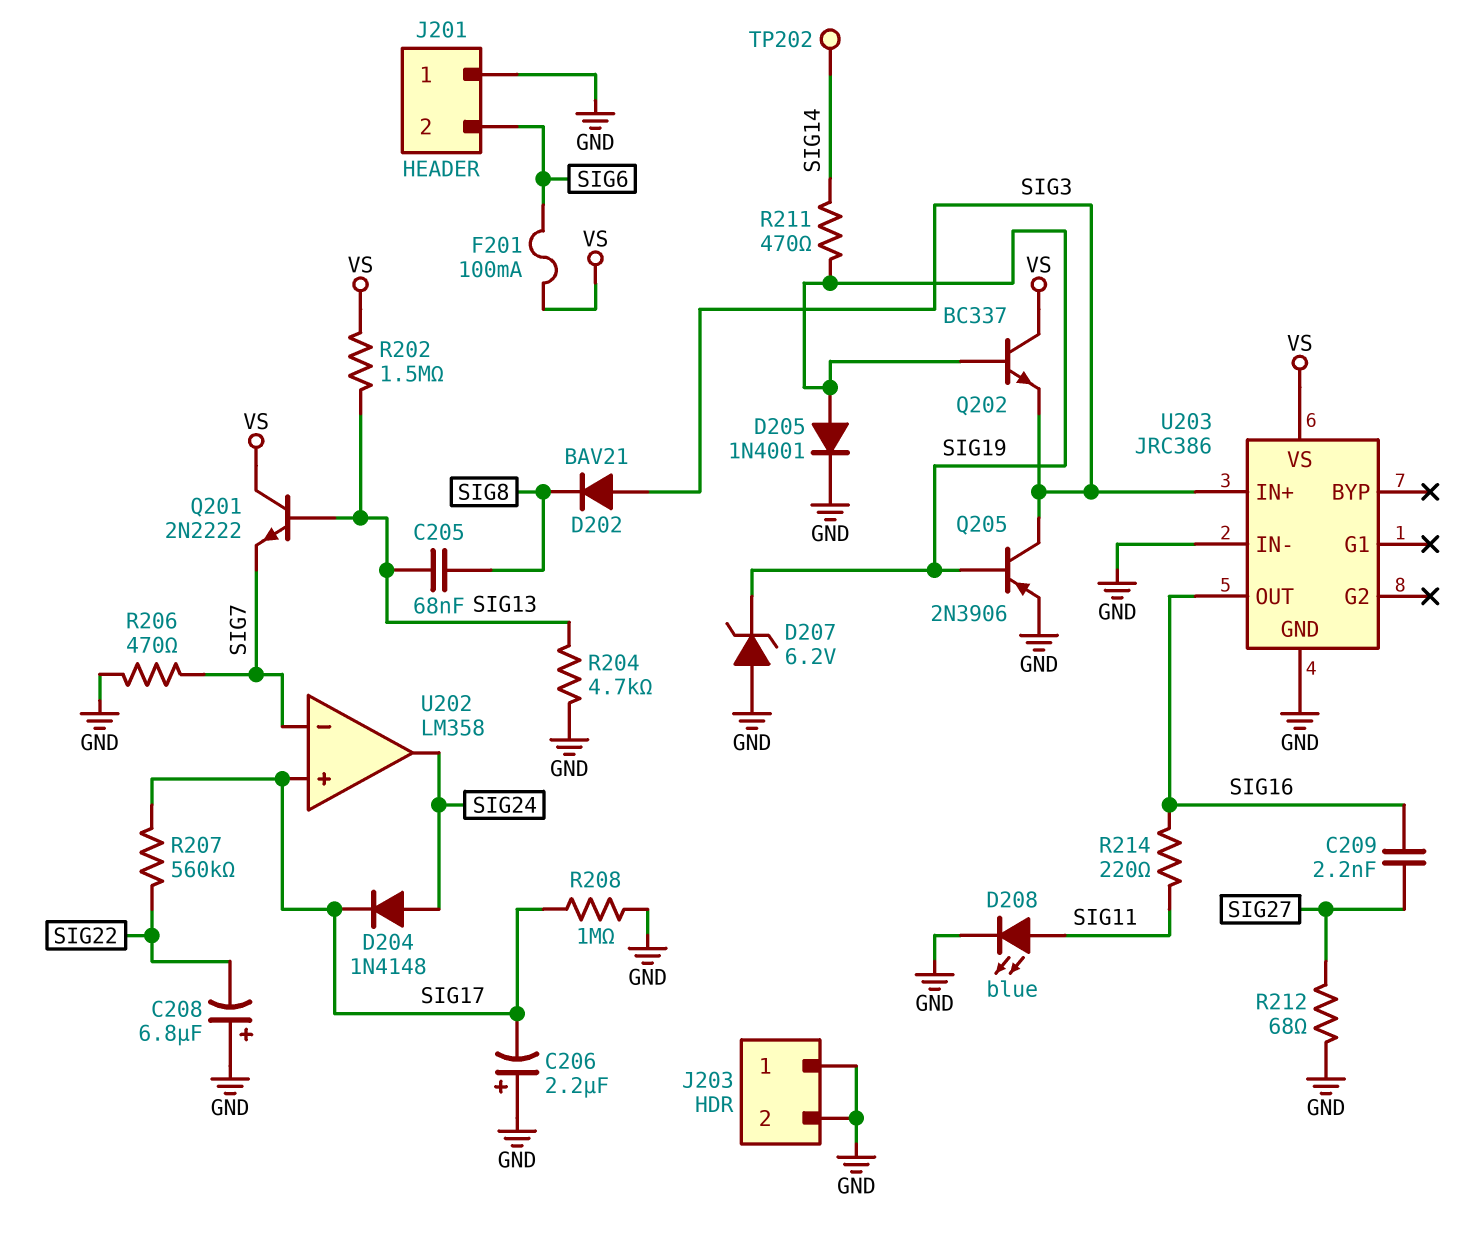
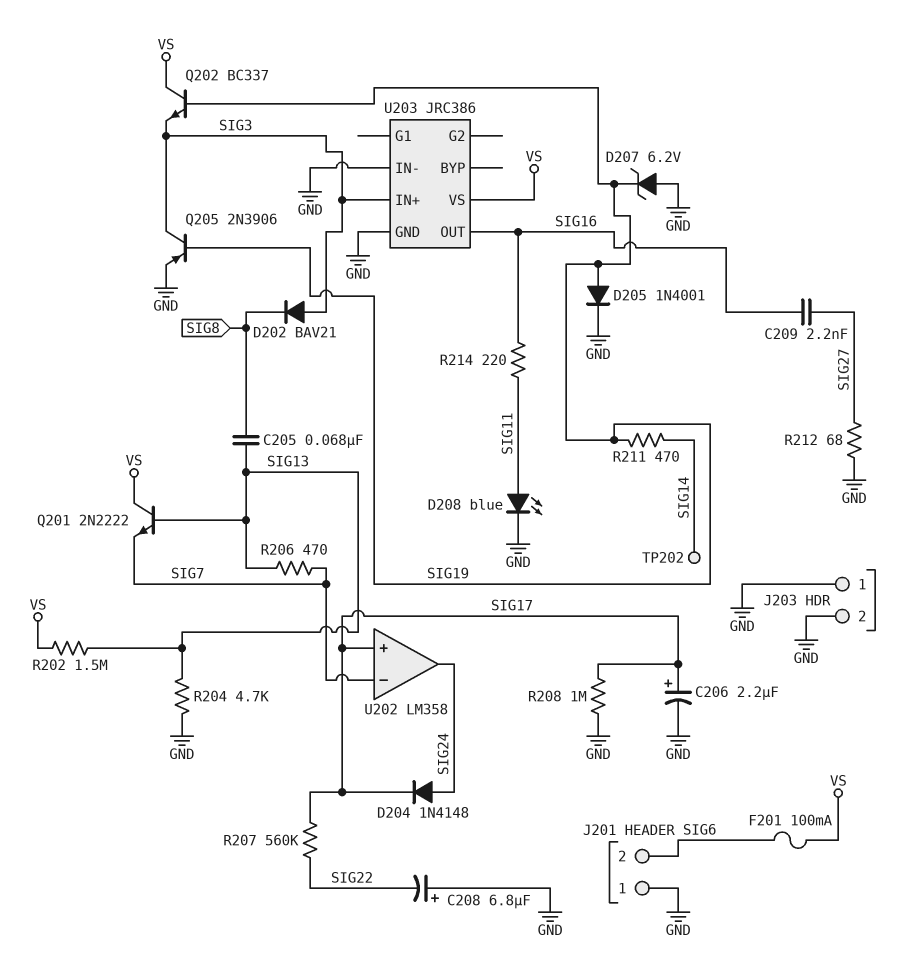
C206: 2.2uF (plus GND, minus SIG17) -> 2.2uF (plus SIG17, minus GND)
R206: 470 (GND, SIG7) -> 470 (SIG7, SIG13)

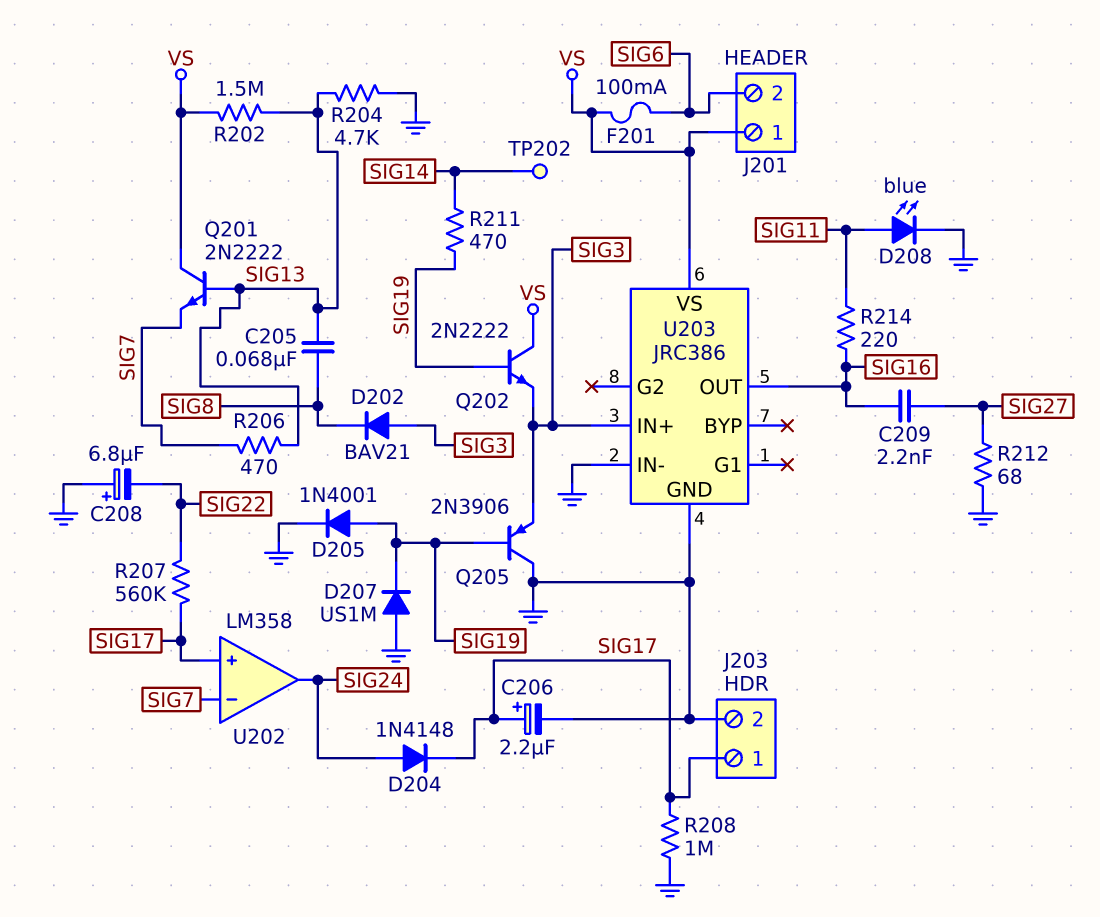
D207: zener 6.2V (A GND, K SIG19) -> diode US1M (A GND, K SIG19)
J201 pin 1: GND -> VS
J203 pin 1: GND -> SIG17
Q202: NPN BC337 (B SIG19, C VS, E SIG3) -> NPN 2N2222 (B SIG19, C VS, E SIG3)
Q205: PNP 2N3906 (B SIG19, C SIG3, E GND) -> PNP 2N3906 (B SIG19, C GND, E SIG3)

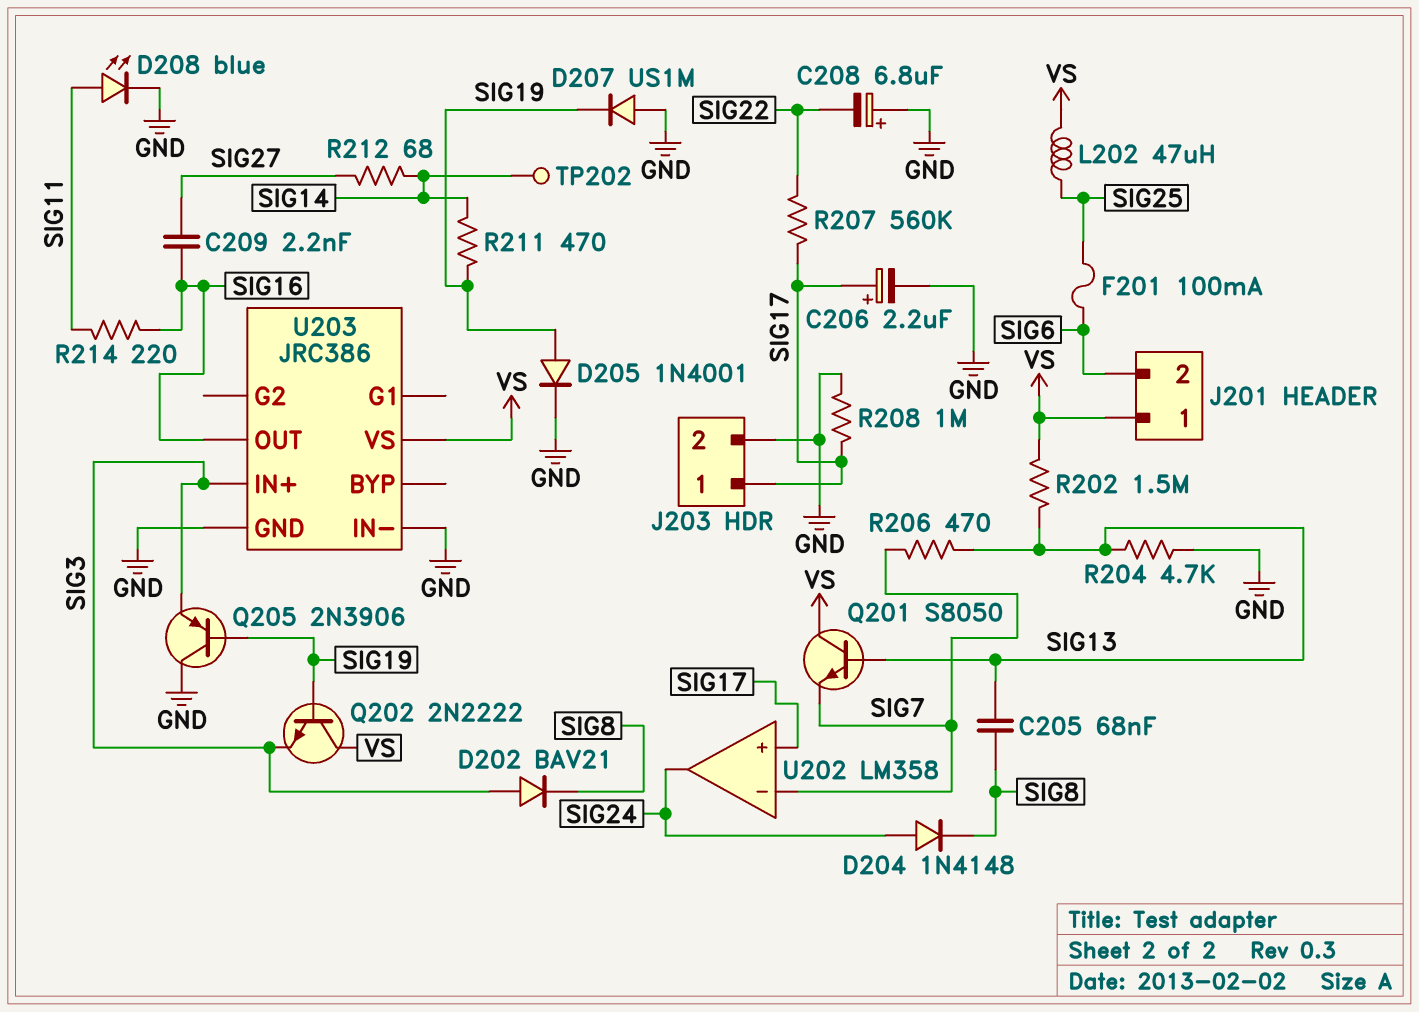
D204: diode 1N4148 (A SIG24, K SIG17) -> diode 1N4148 (A SIG24, K SIG8)
F201: 100mA (SIG6, VS) -> 100mA (SIG6, SIG25)
L202: none -> 47uH (SIG25, VS)
Q201: NPN 2N2222 (B SIG13, C VS, E SIG7) -> NPN S8050 (B SIG13, C VS, E SIG7)
R212: 68 (GND, SIG27) -> 68 (SIG14, SIG27)

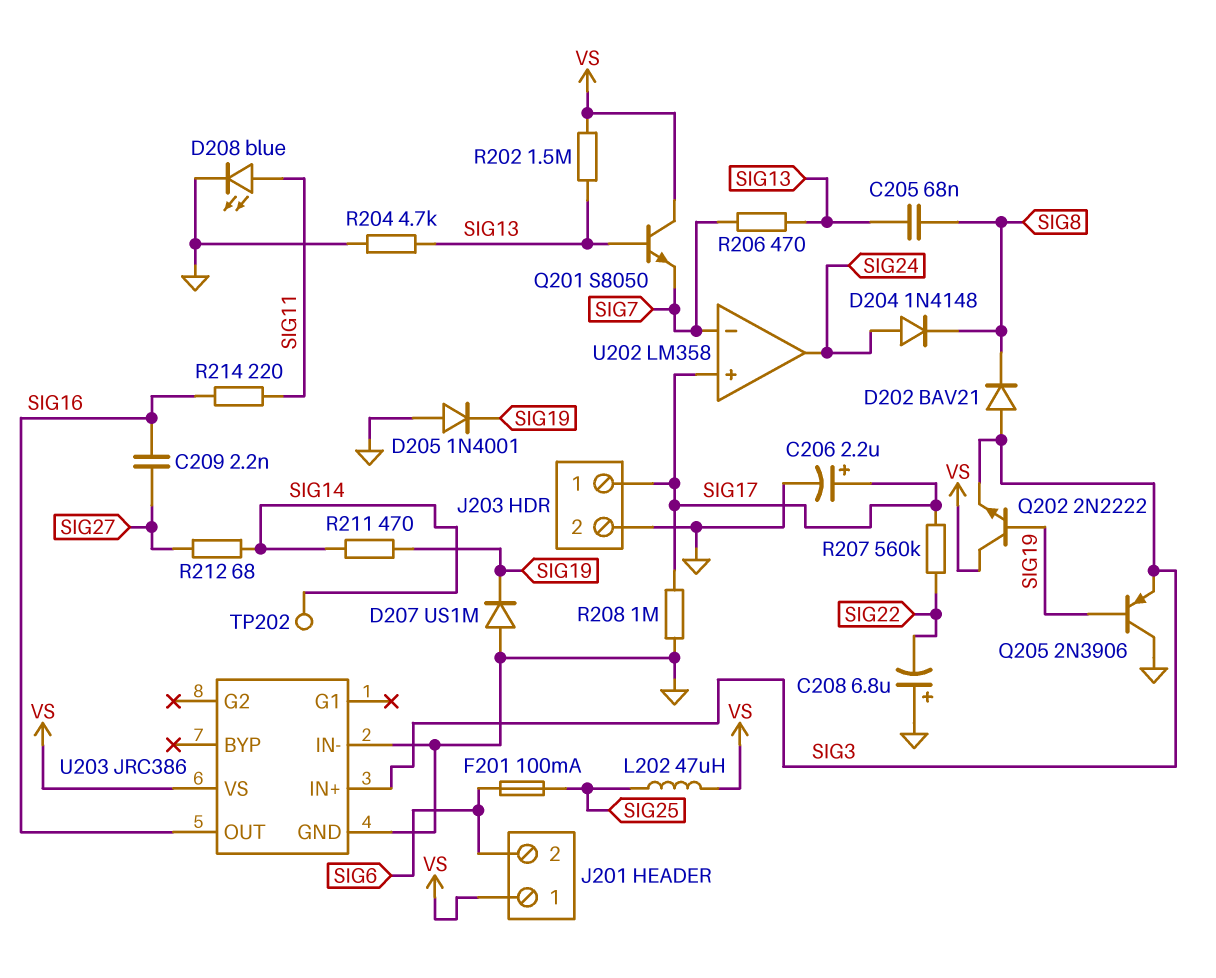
D205: diode 1N4001 (A SIG19, K GND) -> diode 1N4001 (A GND, K SIG19)

